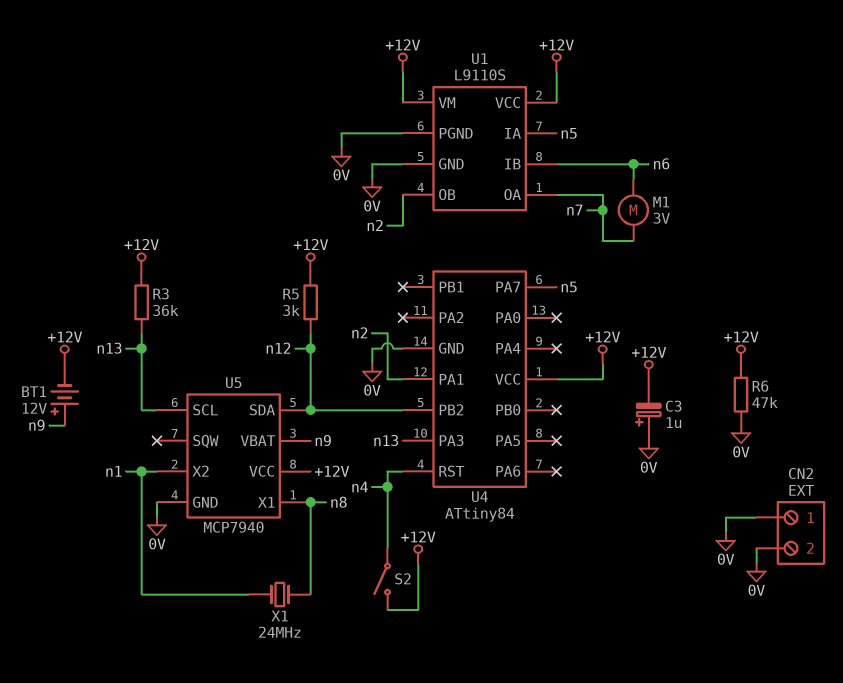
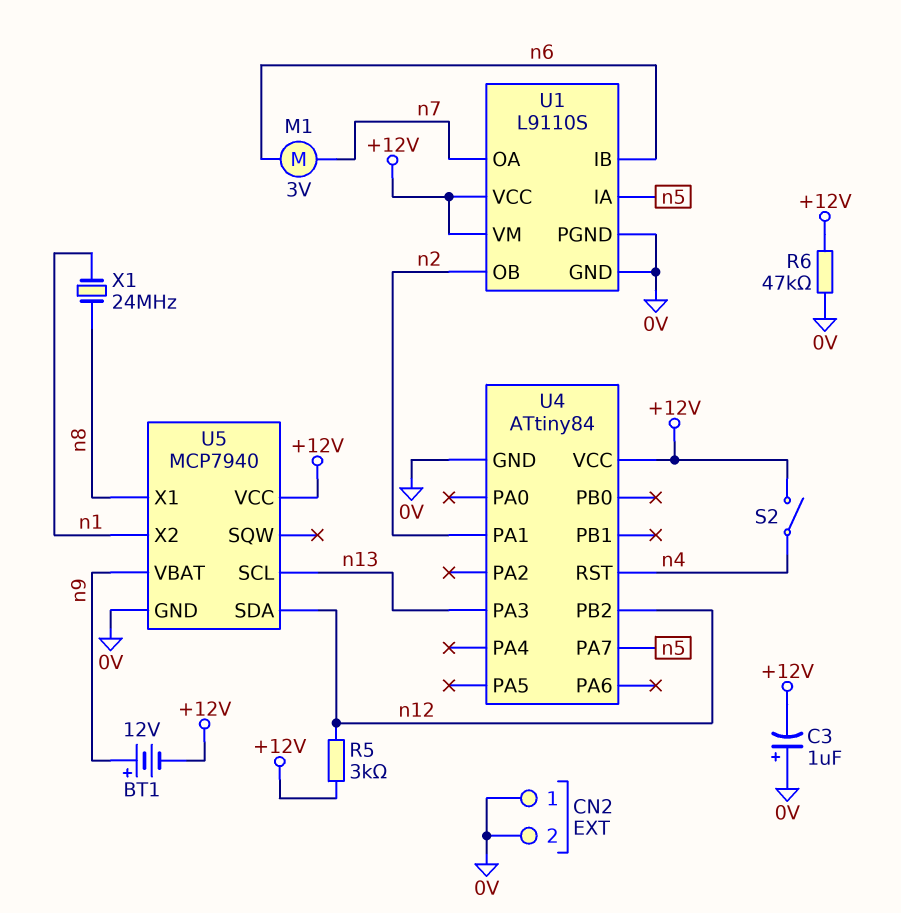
R3: 36k (+12V, n13) -> none

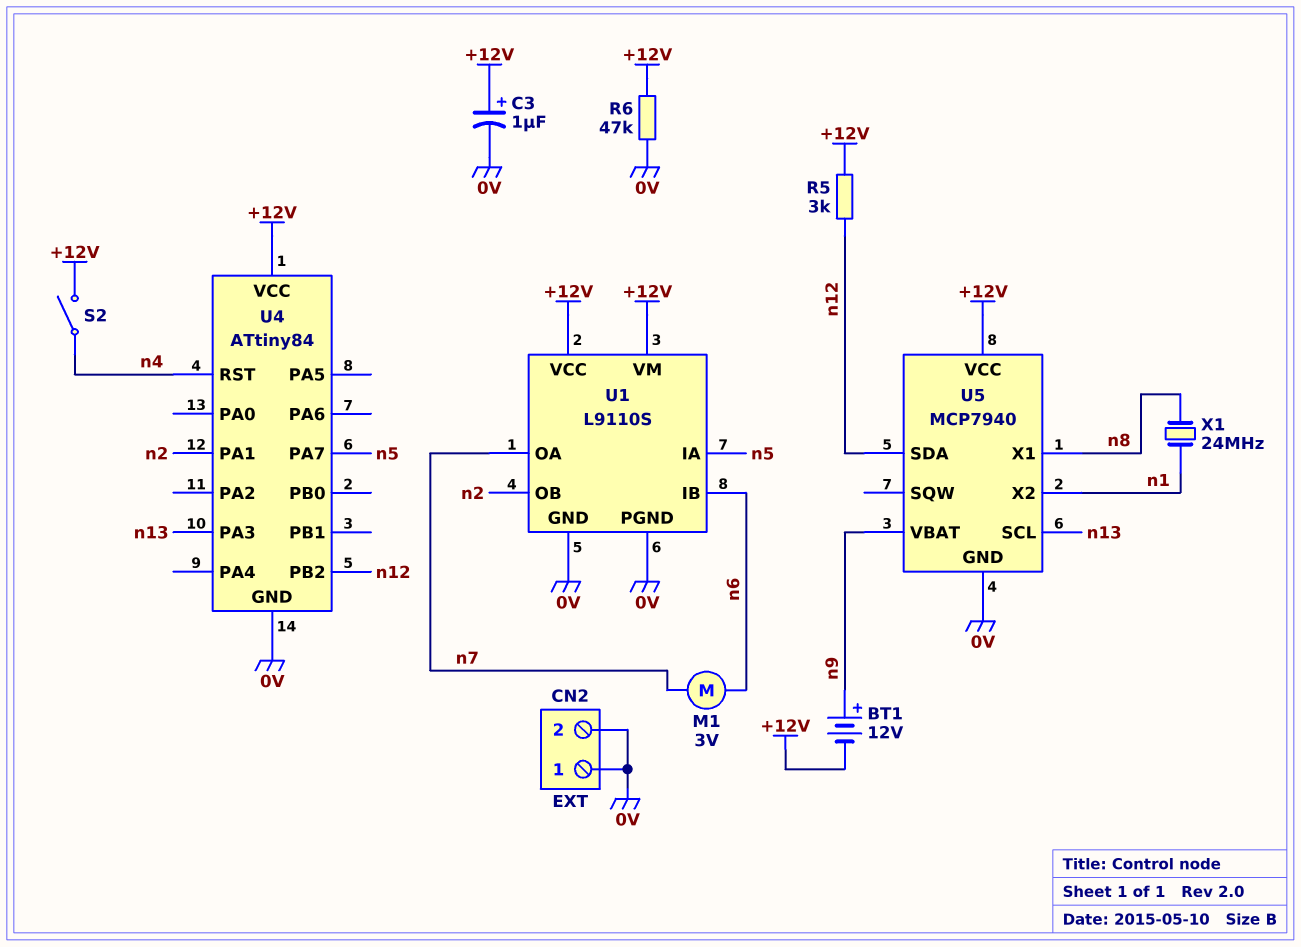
C3: 1uF (plus 0V, minus +12V) -> 1uF (plus +12V, minus 0V)

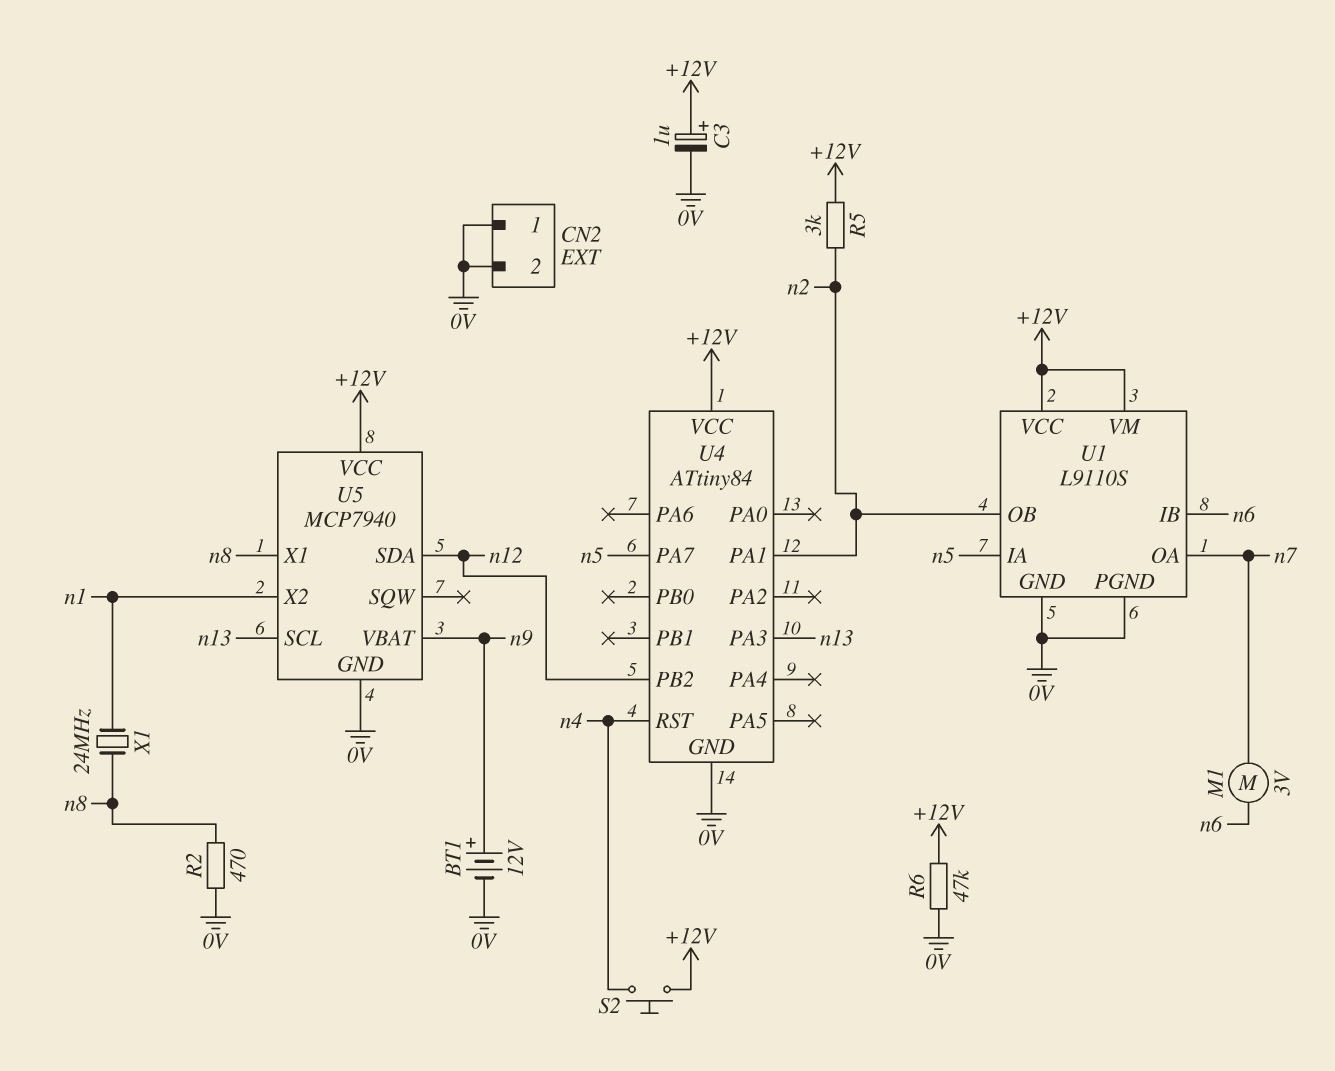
BT1: 12V (plus n9, minus +12V) -> 12V (plus n9, minus 0V)
R2: none -> 470 (0V, n8)
R5: 3k (+12V, n12) -> 3k (+12V, n2)
S2: switch (+12V, n4) -> button (+12V, n4)

